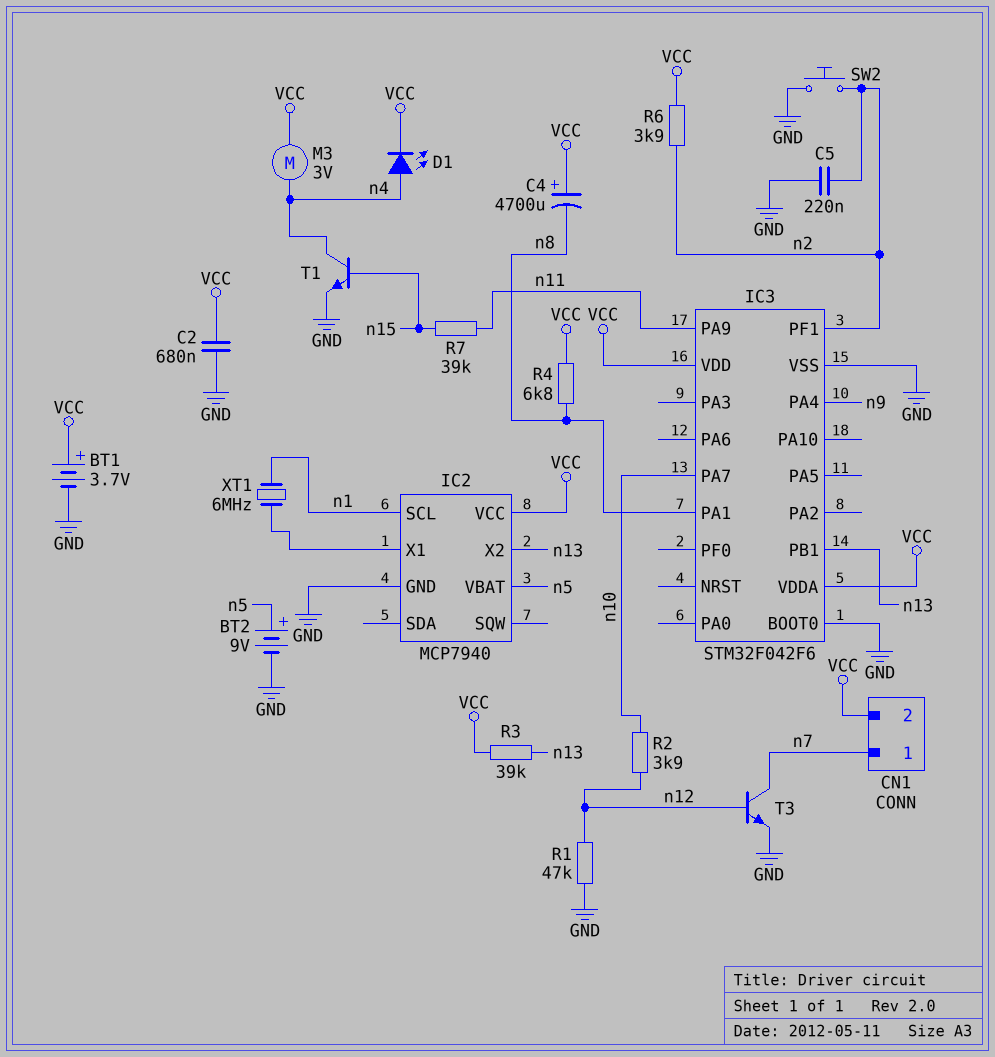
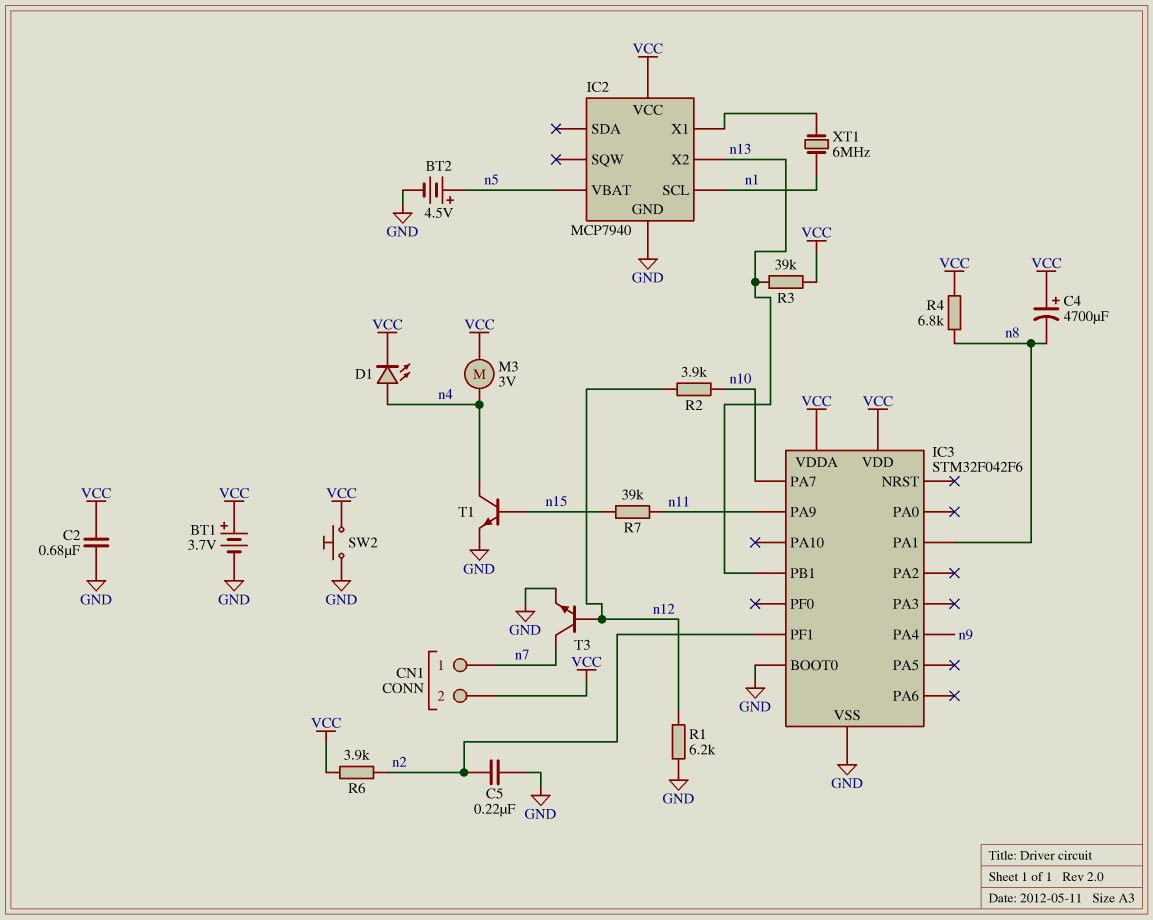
BT2: 9V (plus n5, minus GND) -> 4.5V (plus n5, minus GND)
R1: 47k (GND, n12) -> 6.2k (GND, n12)
SW2: button (GND, n2) -> button (GND, VCC)

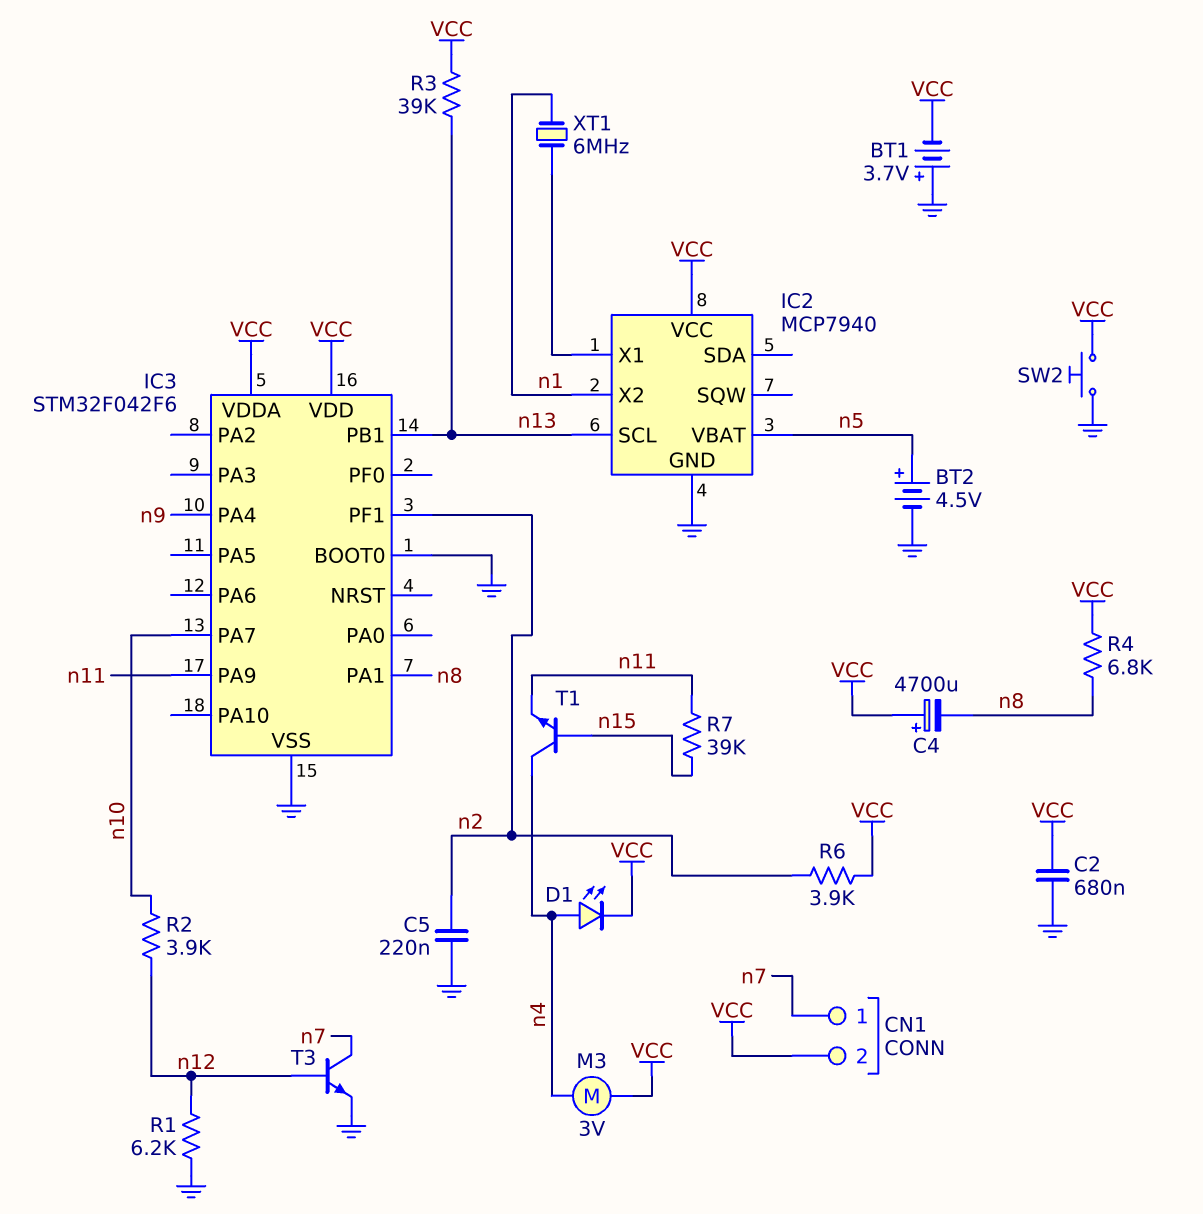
BT1: 3.7V (plus VCC, minus GND) -> 3.7V (plus GND, minus VCC)
IC2 pin SCL: n1 -> n13
IC2 pin X2: n13 -> n1
T1: NPN (B n15, C n4, E GND) -> NPN (B n15, C n4, E n11)

